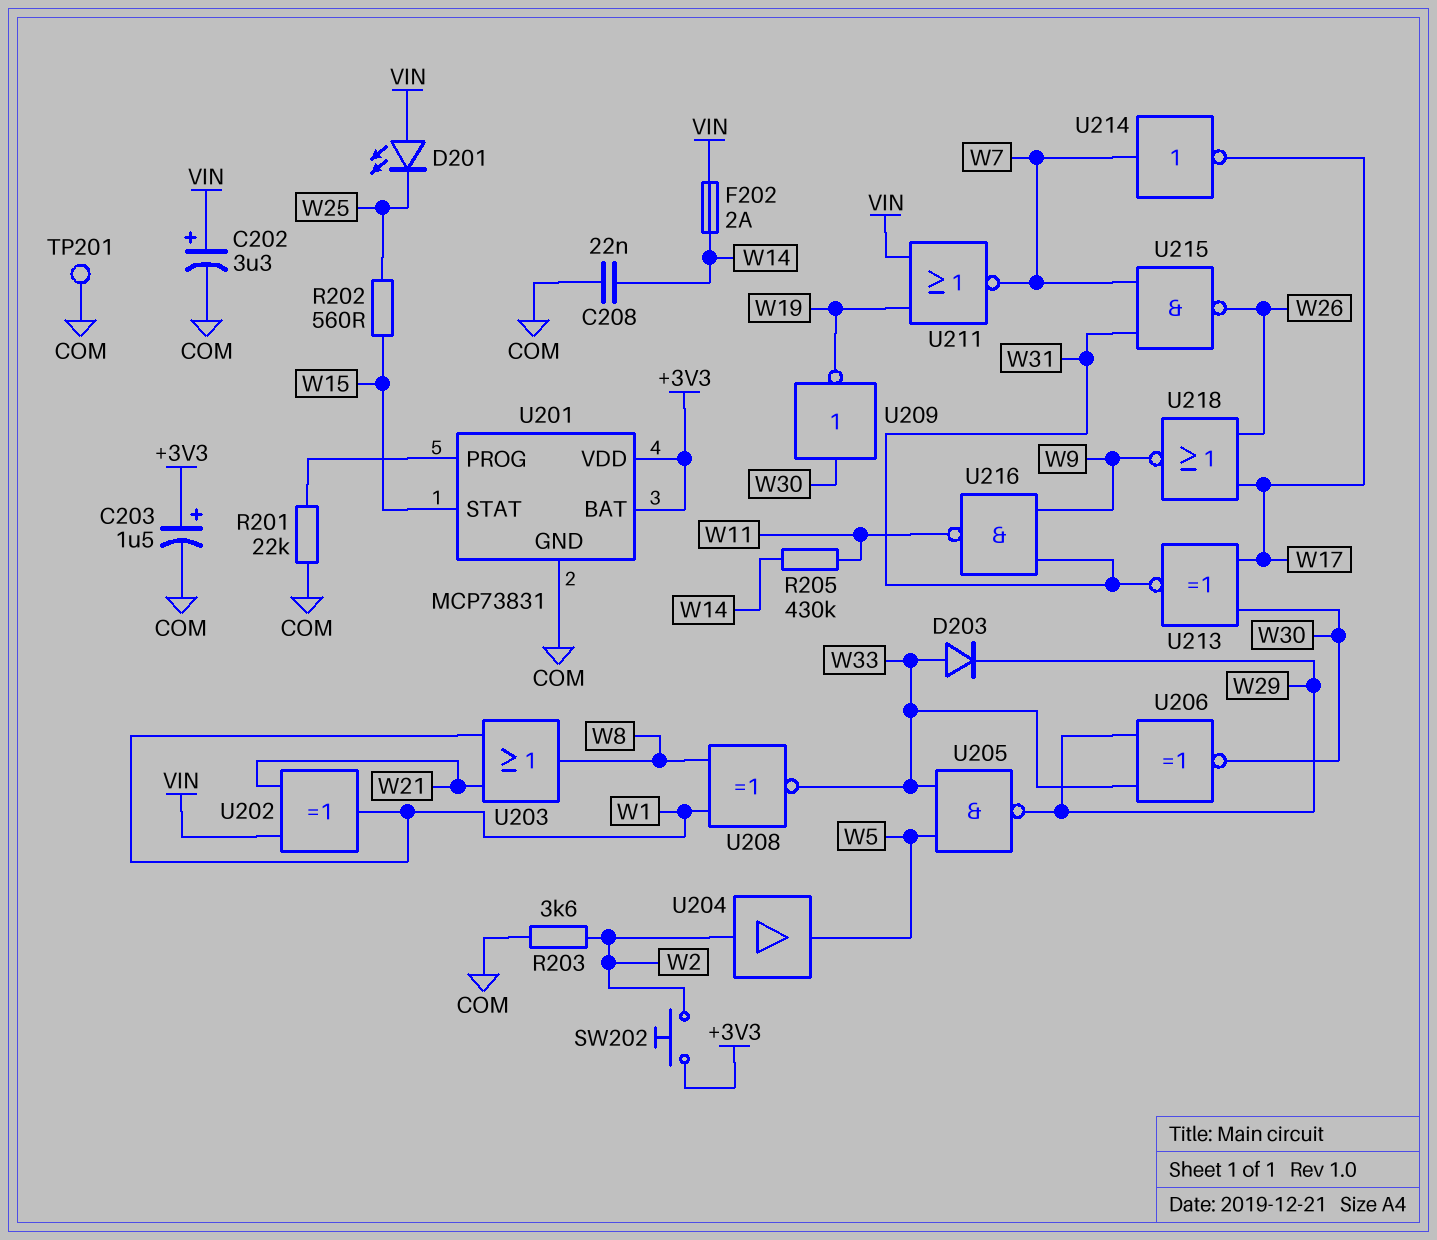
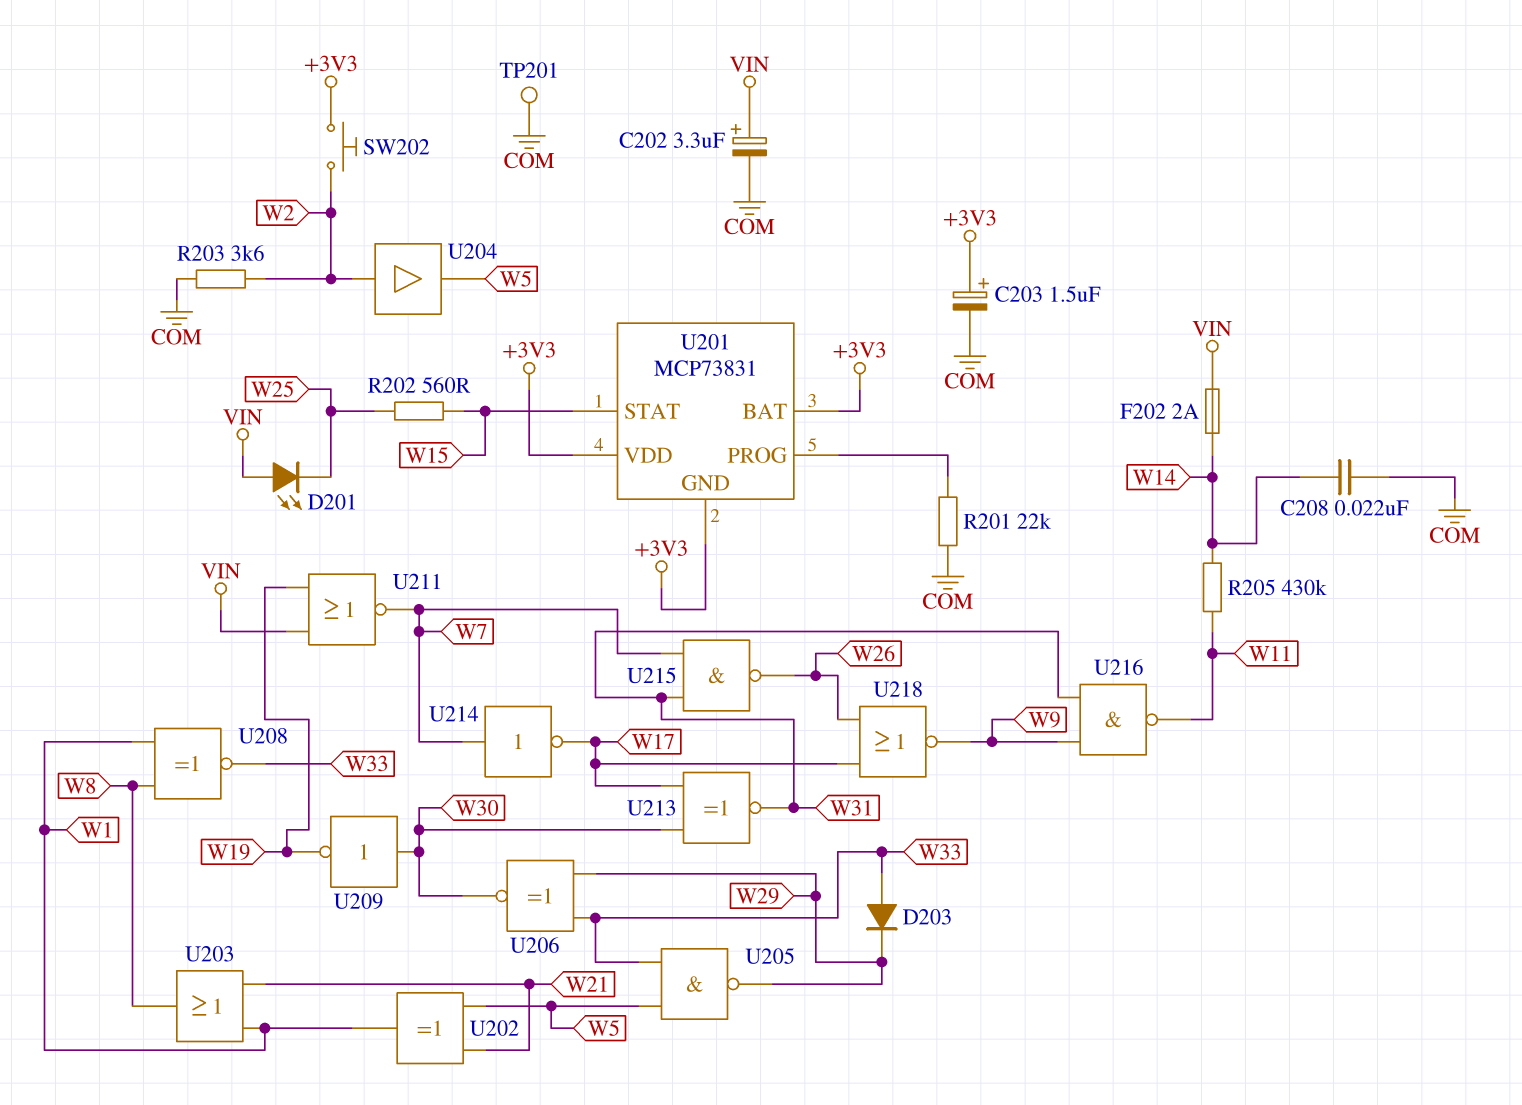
U201 pin GND: COM -> +3V3
U202: XOR (in VIN, in W21, out W1) -> XOR (in W5, in W21, out W1)

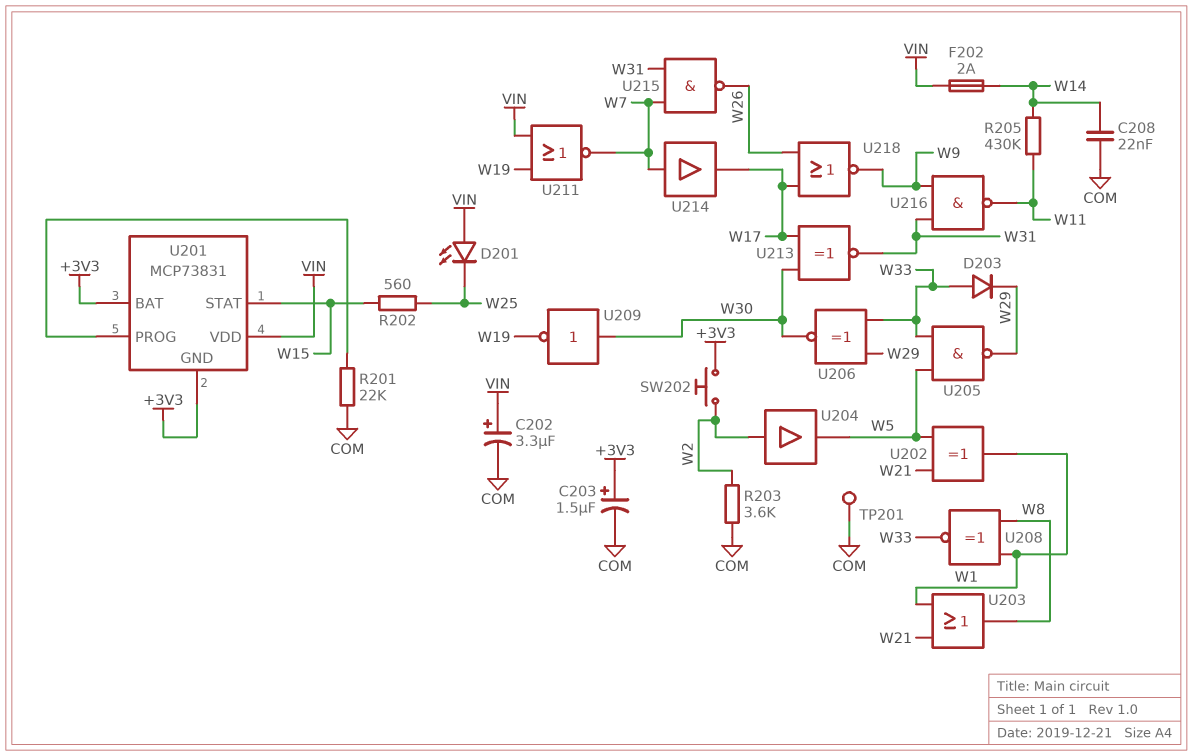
U201 pin VDD: +3V3 -> VIN
U214: NOT (in W7, out W17) -> buffer (in W7, out W17)

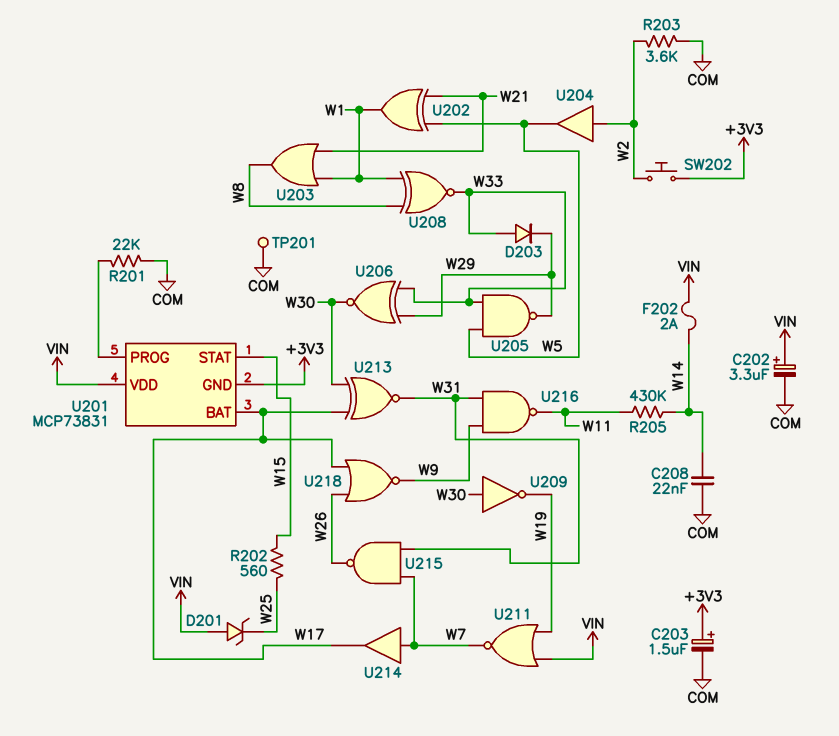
D201: LED (A VIN, K W25) -> zener (A VIN, K W25)
U201 pin BAT: +3V3 -> W17

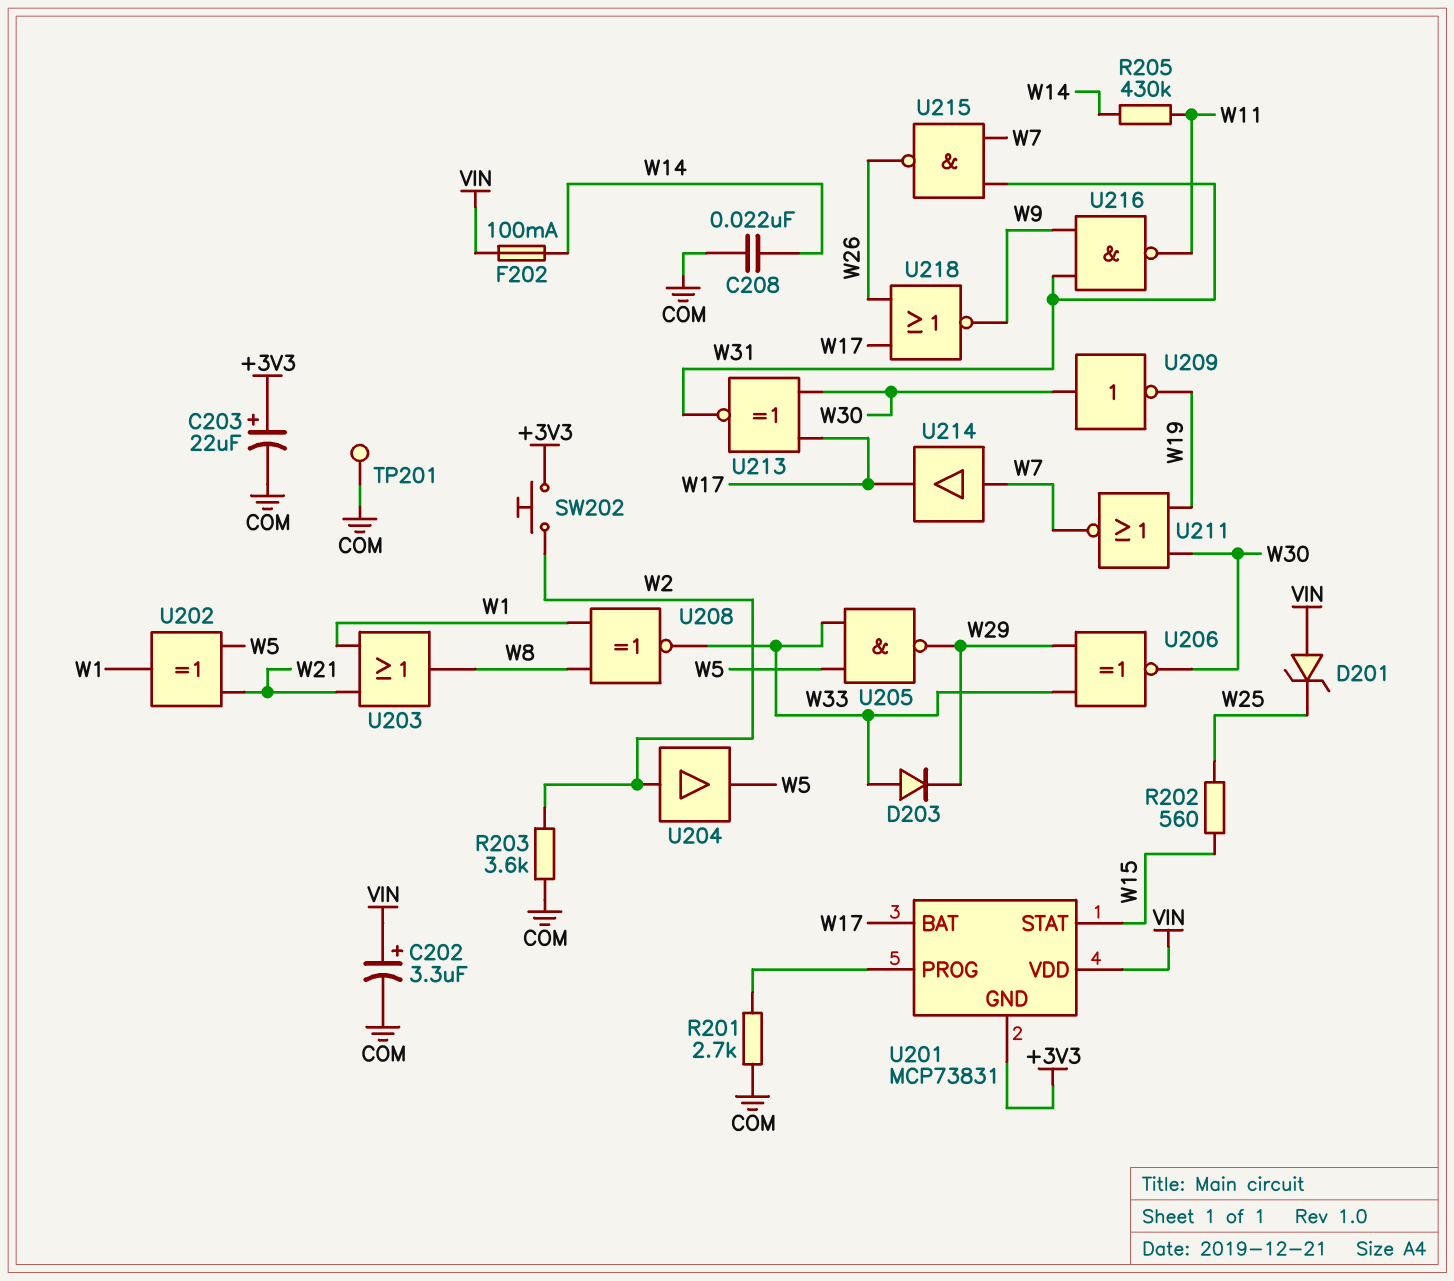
C203: 1.5uF (plus +3V3, minus COM) -> 22uF (plus +3V3, minus COM)
F202: 2A (VIN, W14) -> 100mA (VIN, W14)
R201: 22k (COM, U201/PROG) -> 2.7k (COM, U201/PROG)
U211: NOR (in VIN, in W19, out W7) -> NOR (in W19, in W30, out W7)

